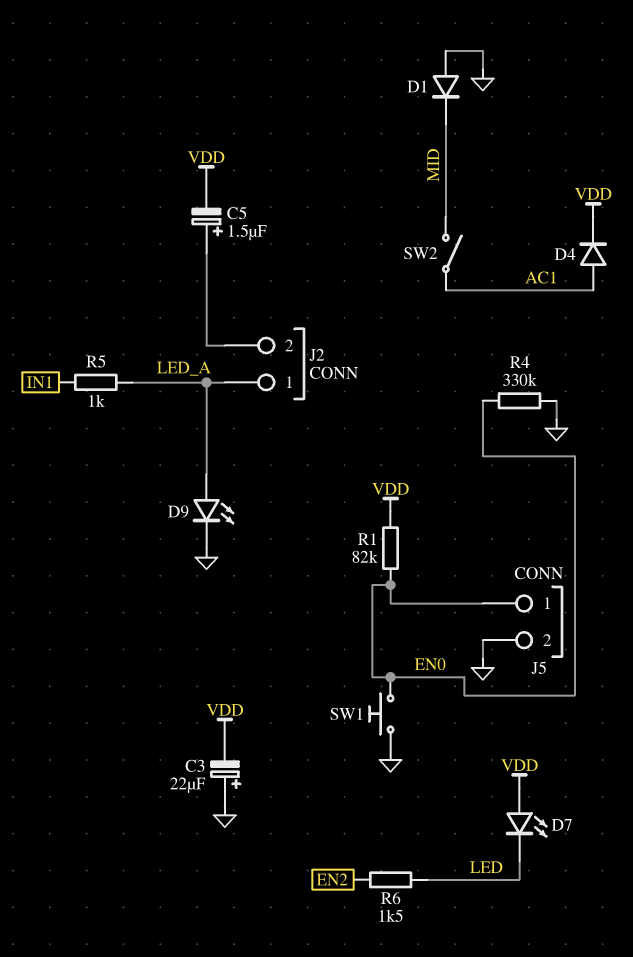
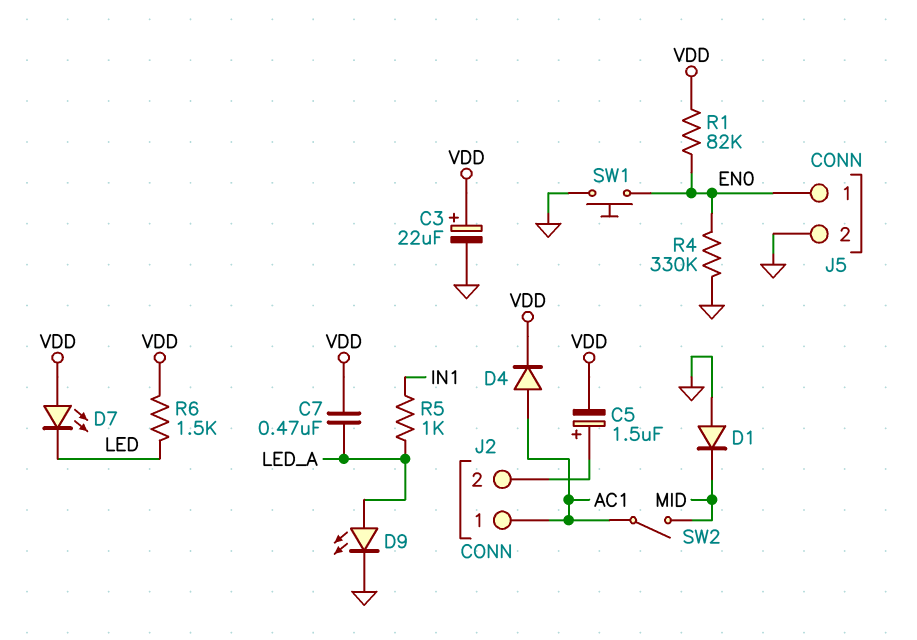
C3: 22uF (plus GND, minus VDD) -> 22uF (plus VDD, minus GND)
C7: none -> 470nF (LED_A, VDD)
J2 pin 1: LED_A -> AC1
R6: 1.5k (EN2, LED) -> 1.5k (LED, VDD)

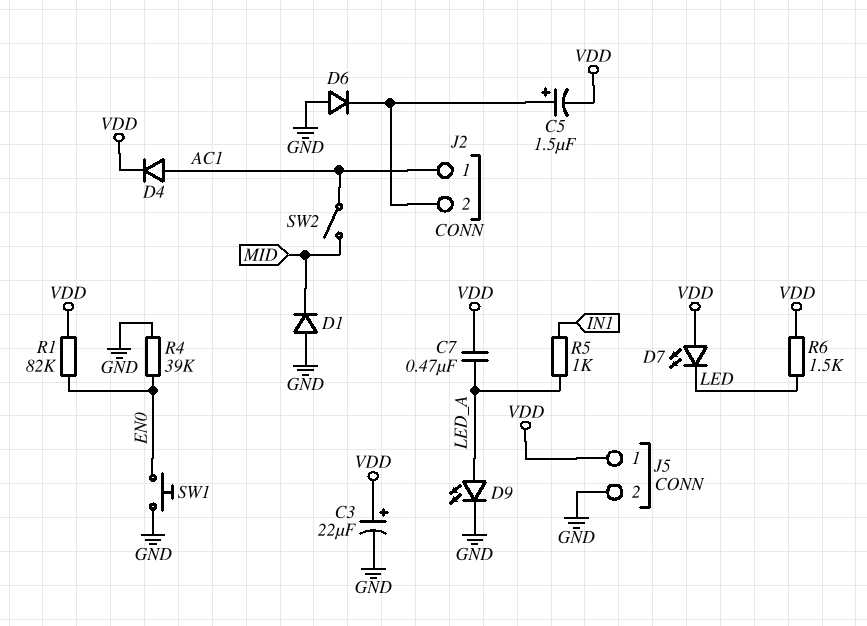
D6: none -> diode (A GND, K J2/2)
J5 pin 1: EN0 -> VDD
R4: 330k (EN0, GND) -> 39k (EN0, GND)

